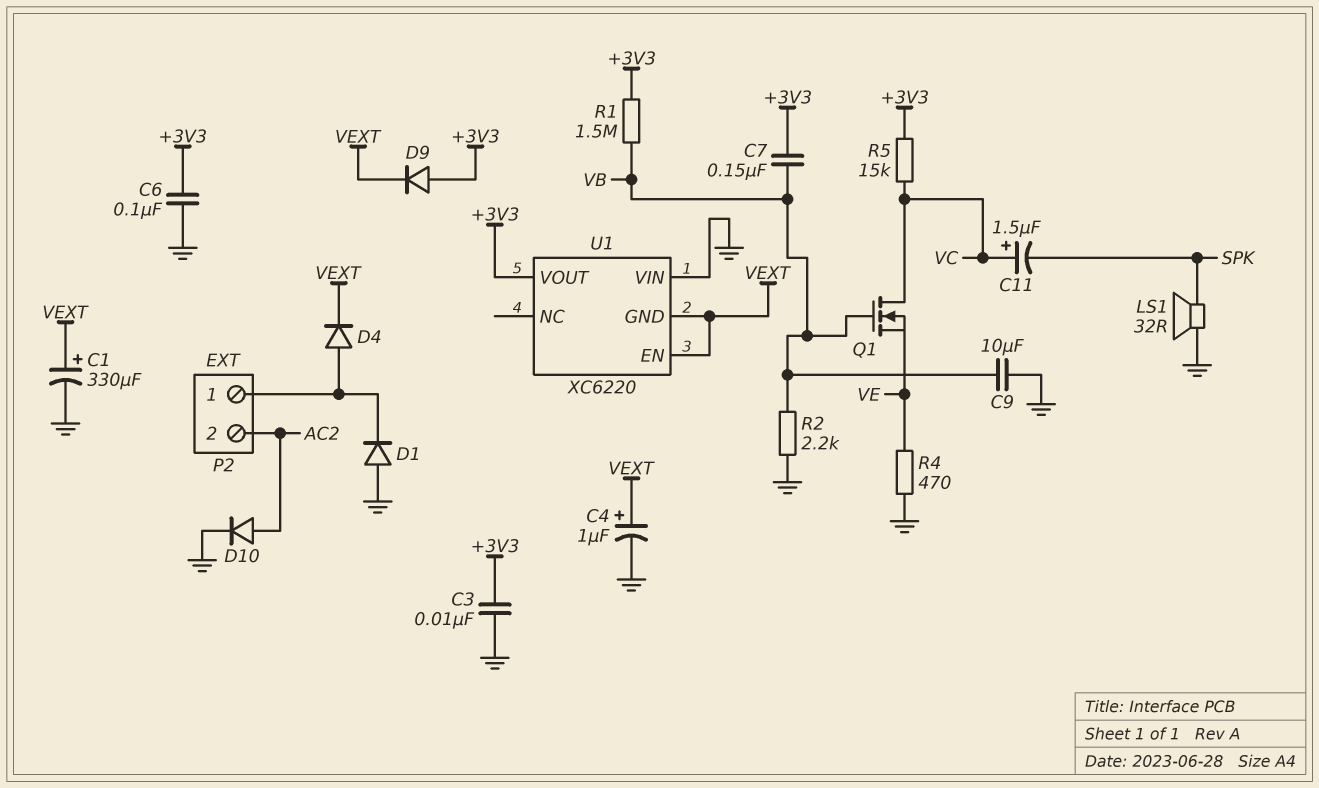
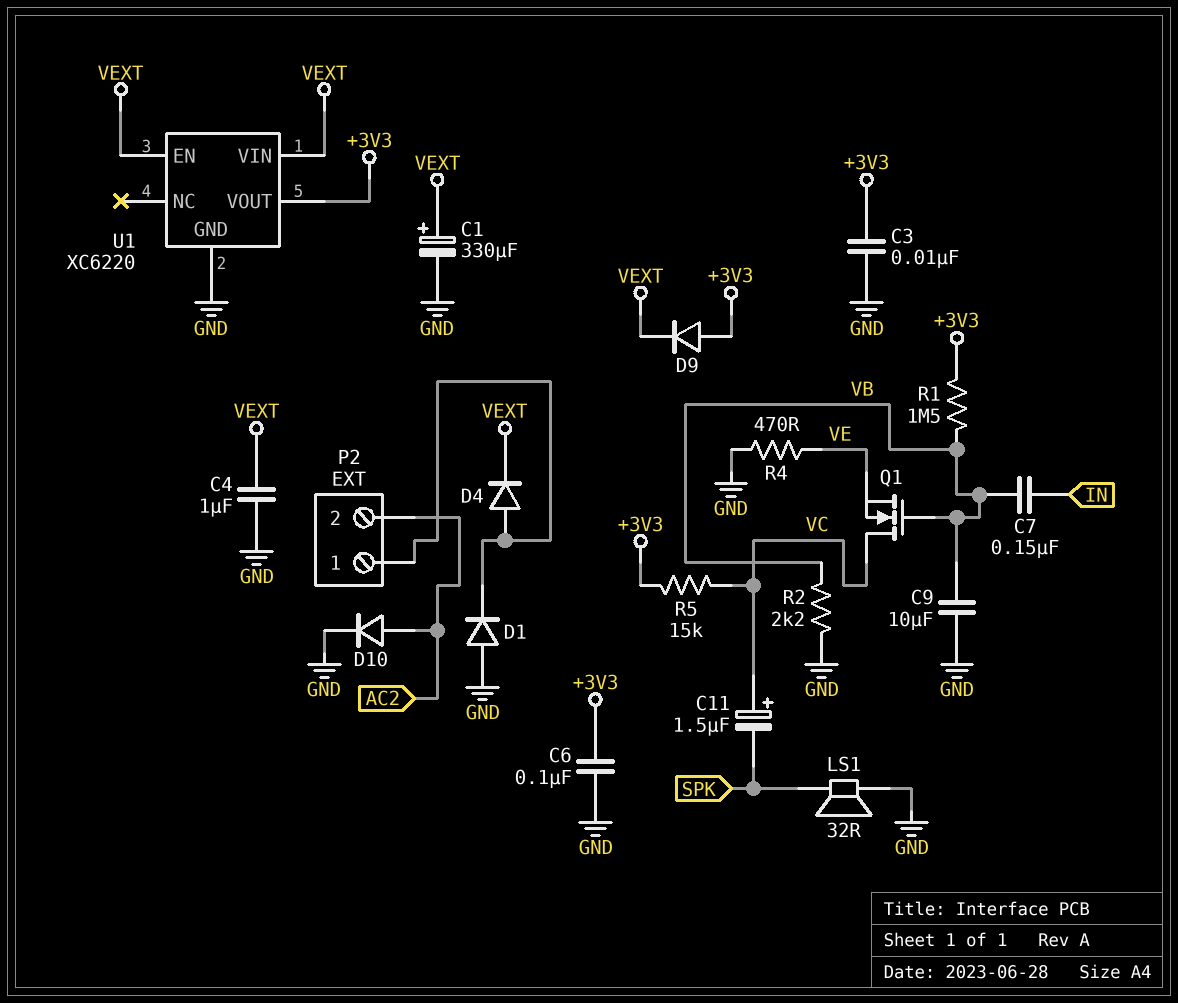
C4: 1uF (plus VEXT, minus GND) -> 1uF (GND, VEXT)
C7: 150nF (+3V3, VB) -> 150nF (IN, VB)
U1 pin GND: VEXT -> GND
U1 pin VIN: GND -> VEXT

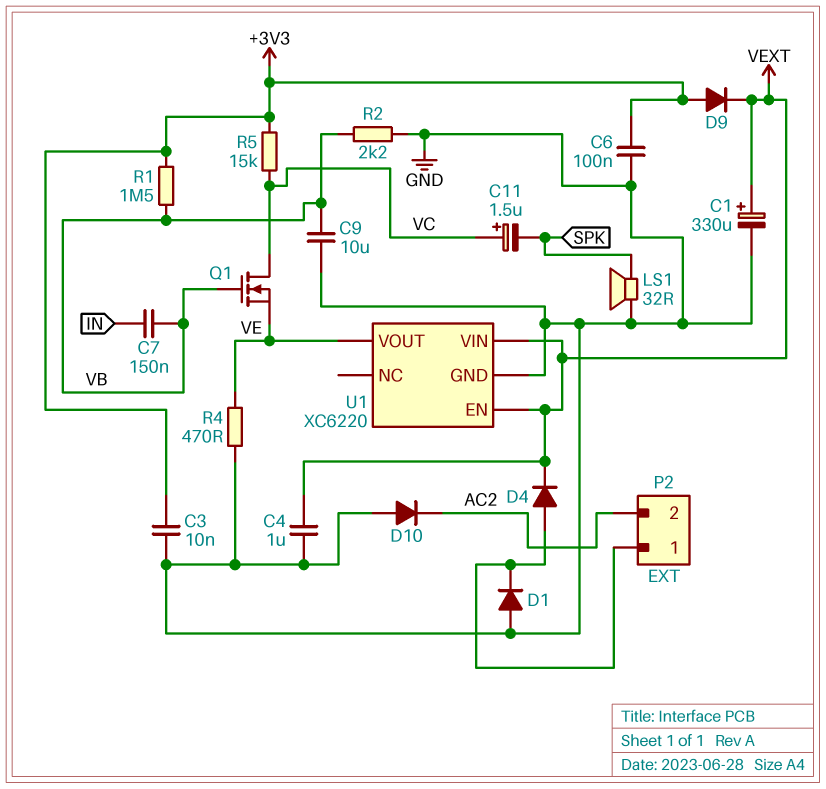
D10: diode (A AC2, K GND) -> diode (A GND, K AC2)
U1 pin VOUT: +3V3 -> VE

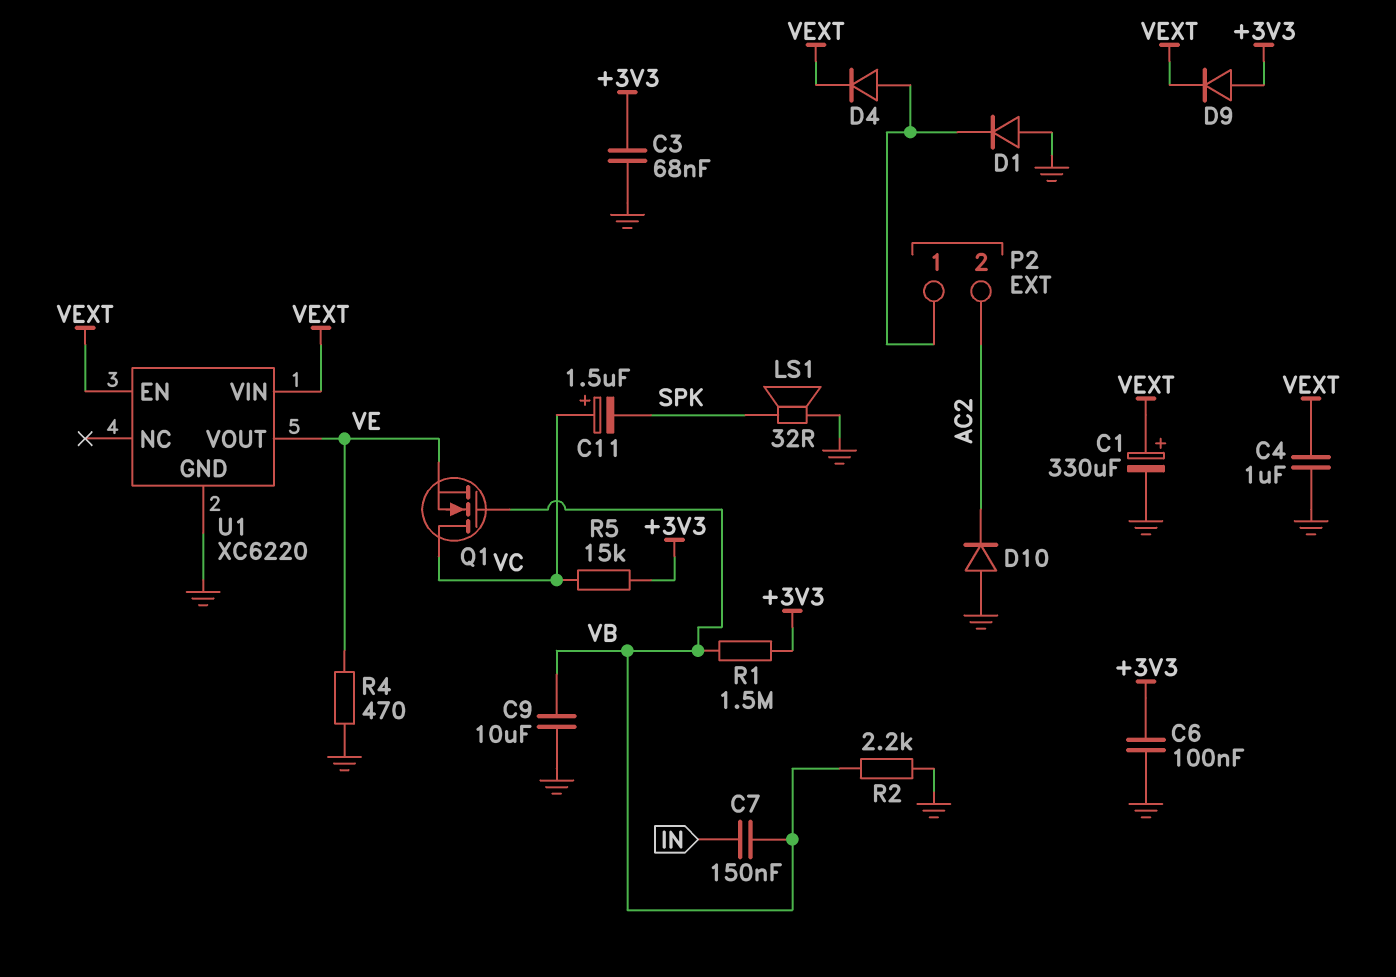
C3: 10nF (+3V3, GND) -> 68nF (+3V3, GND)

